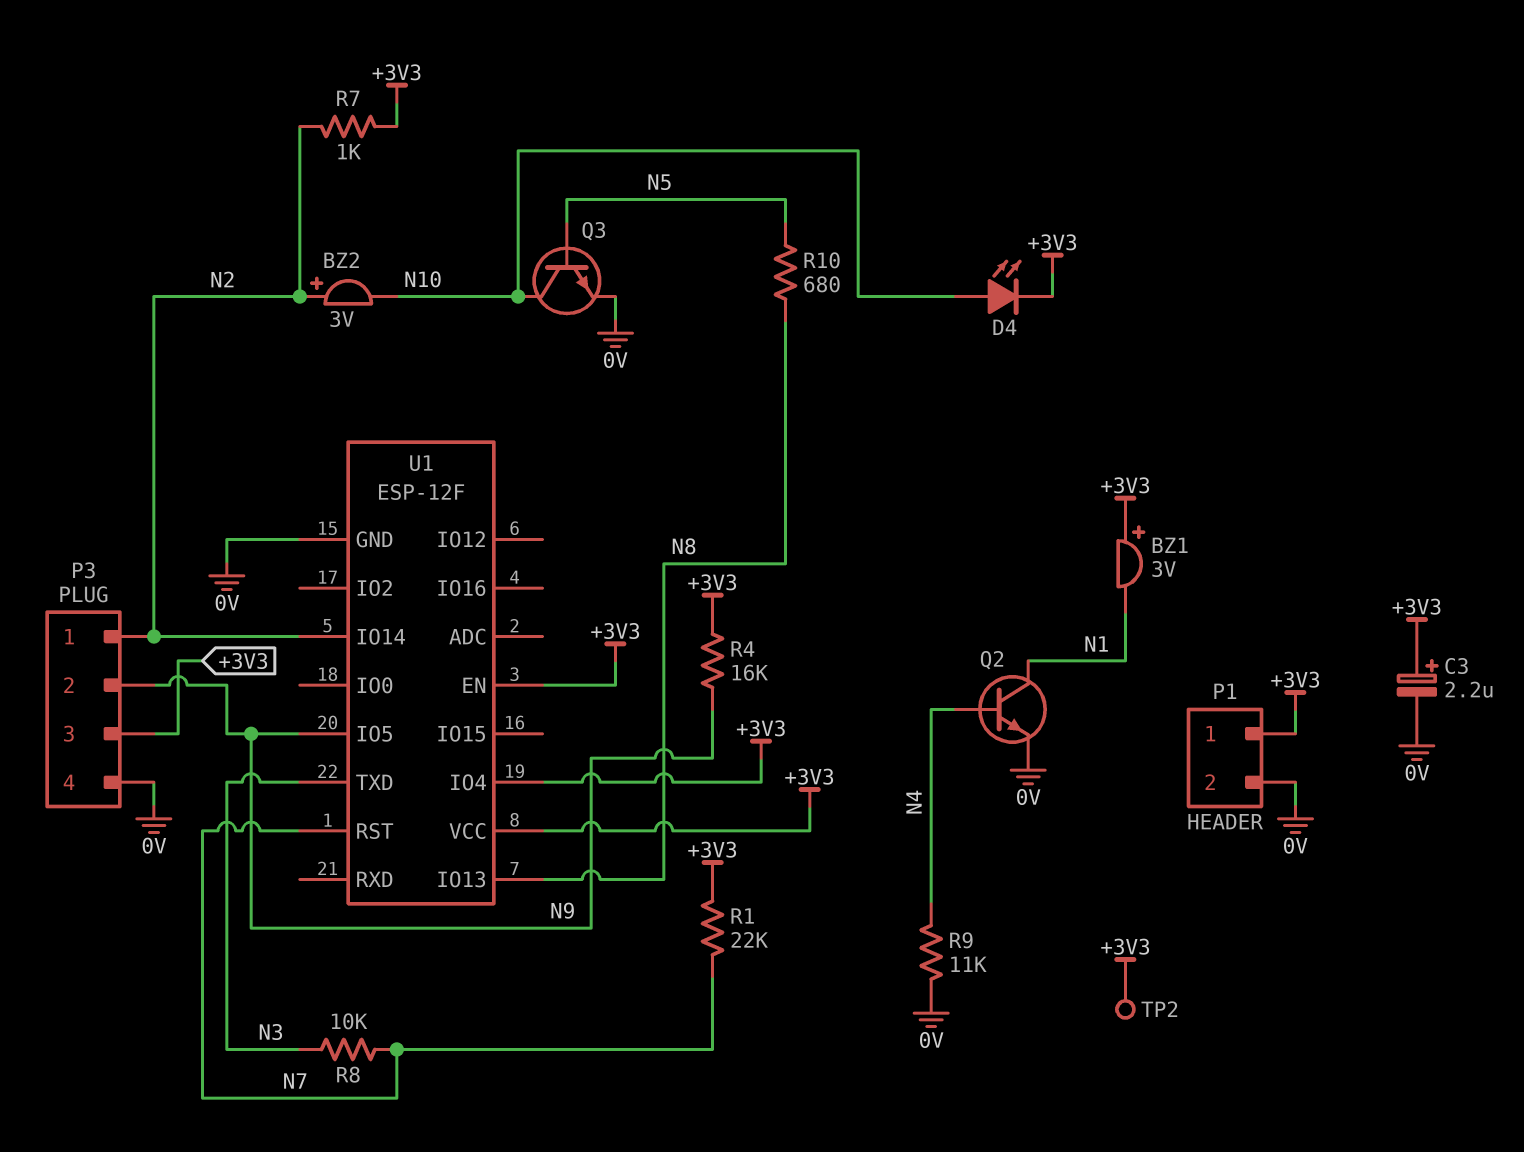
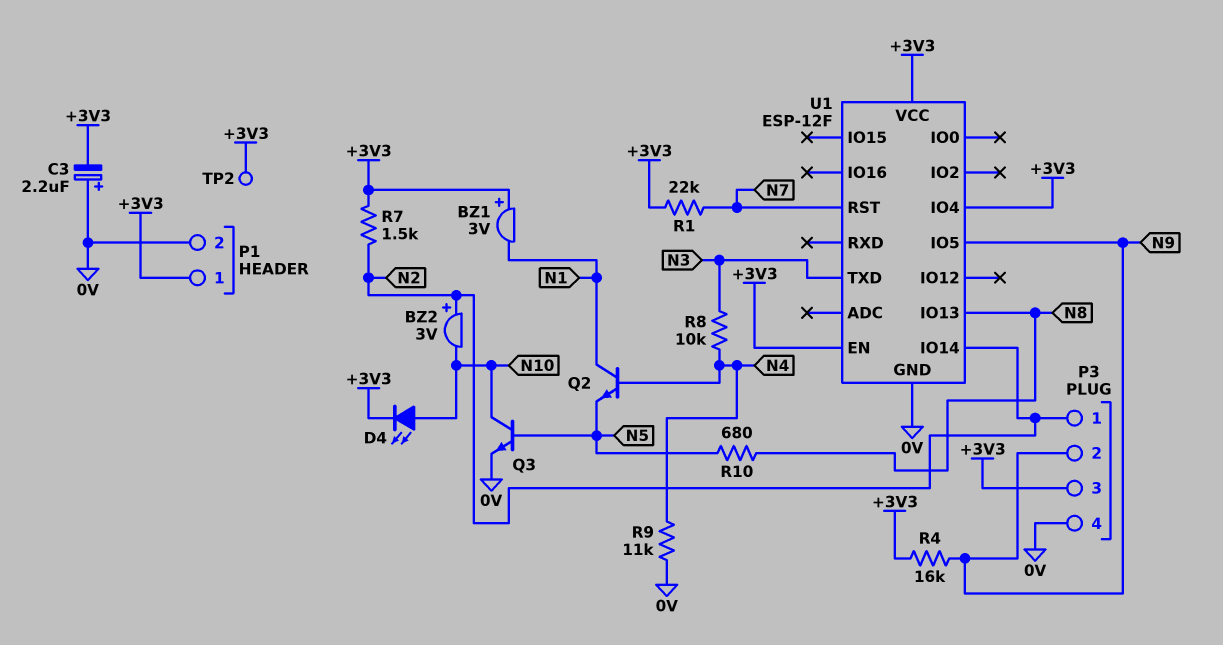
C3: 2.2uF (plus +3V3, minus 0V) -> 2.2uF (plus 0V, minus +3V3)
Q2: NPN (B N4, C N1, E 0V) -> NPN (B N4, C N1, E N5)
R7: 1k (+3V3, N2) -> 1.5k (+3V3, N2)
R8: 10k (N3, N7) -> 10k (N3, N4)

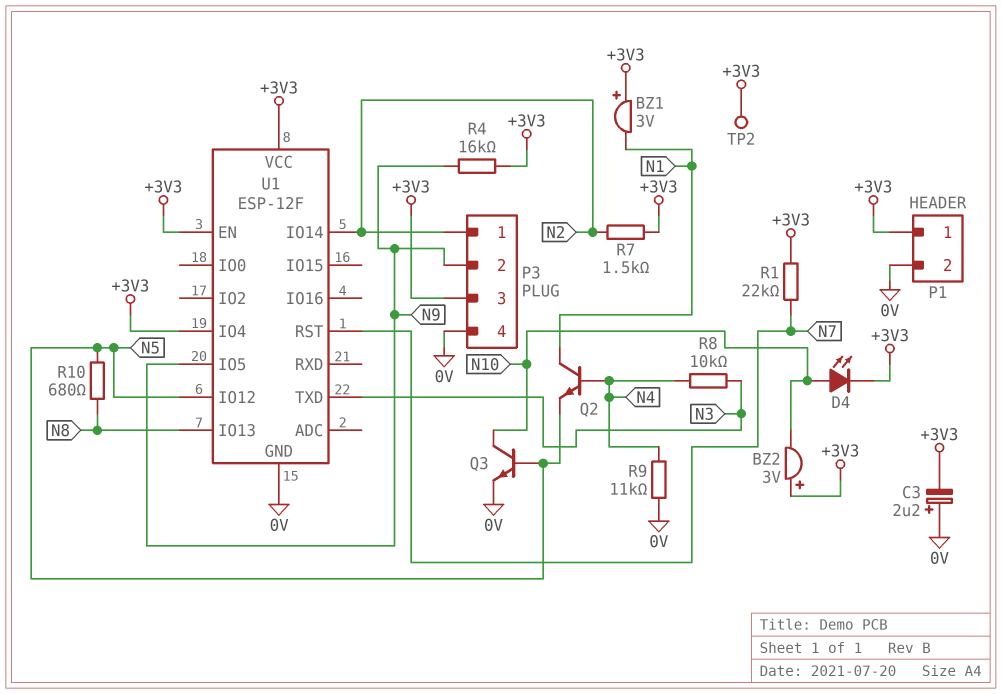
BZ2: buzzer 3V (plus N2, minus N10) -> buzzer 3V (plus +3V3, minus N10)
U1 pin IO12: none -> N5

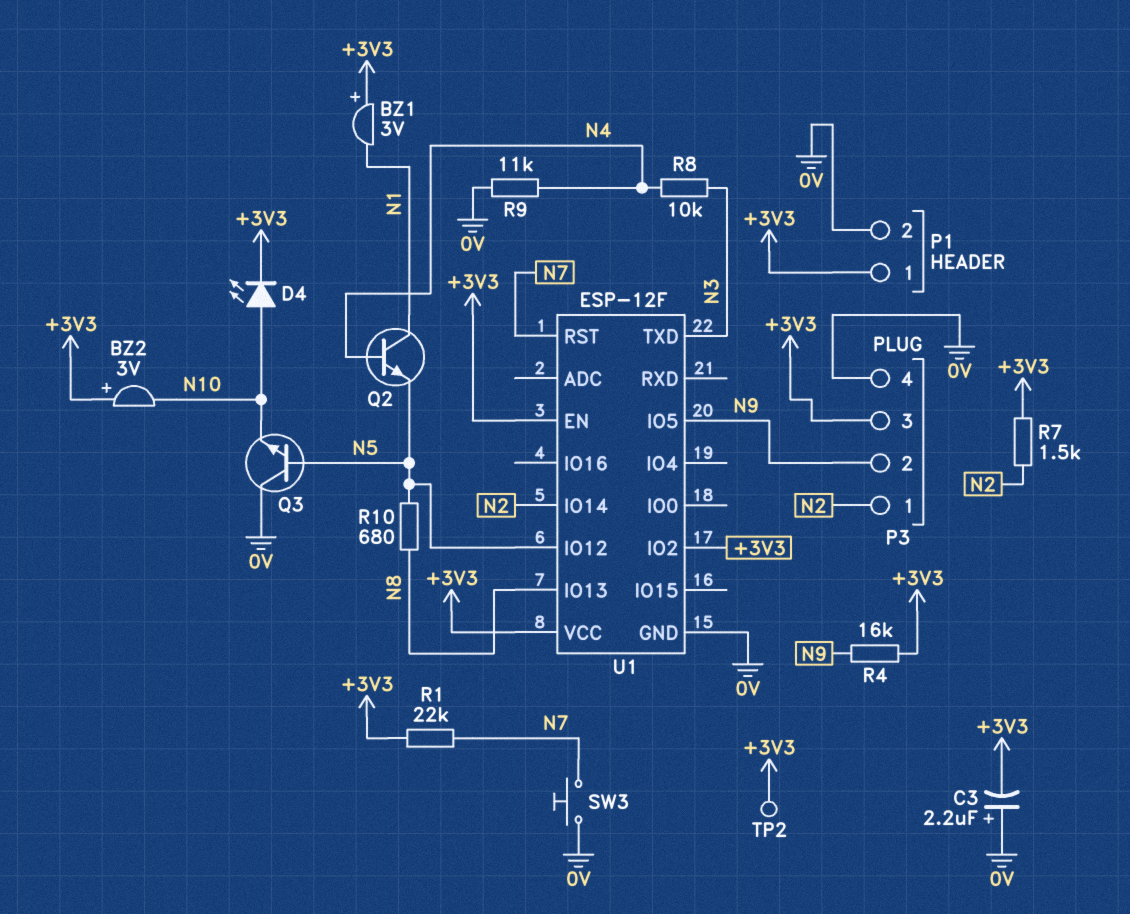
Q3: NPN (B N5, C N10, E 0V) -> NPN (B N5, C 0V, E N10)
SW3: none -> button (0V, N7)
U1 pin IO2: none -> +3V3
U1 pin IO4: +3V3 -> none

